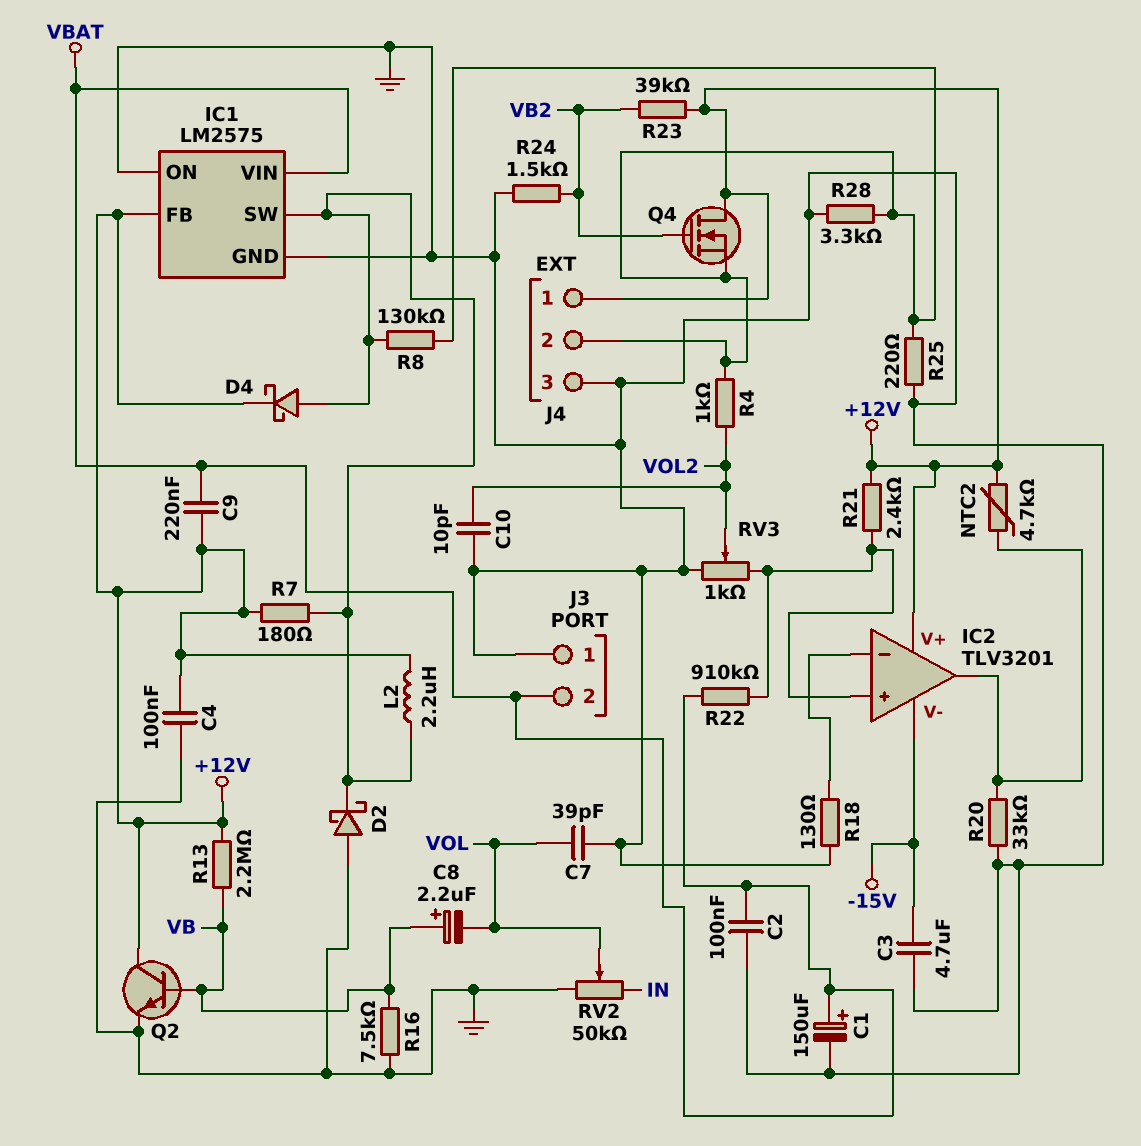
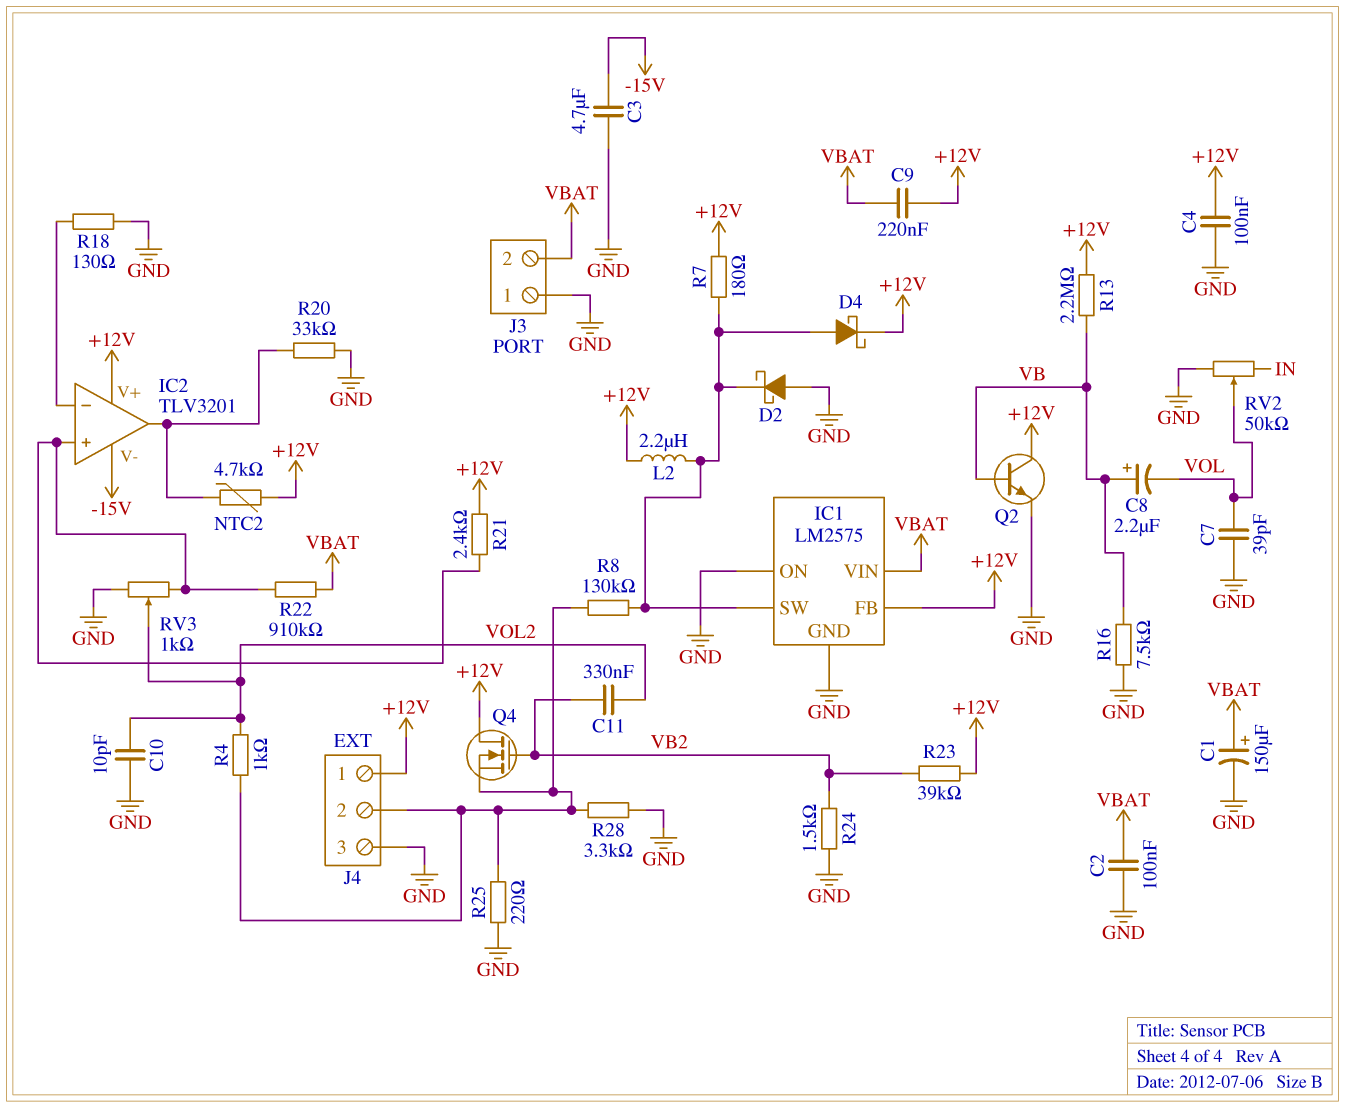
C11: none -> 330nF (VB2, VOL2)

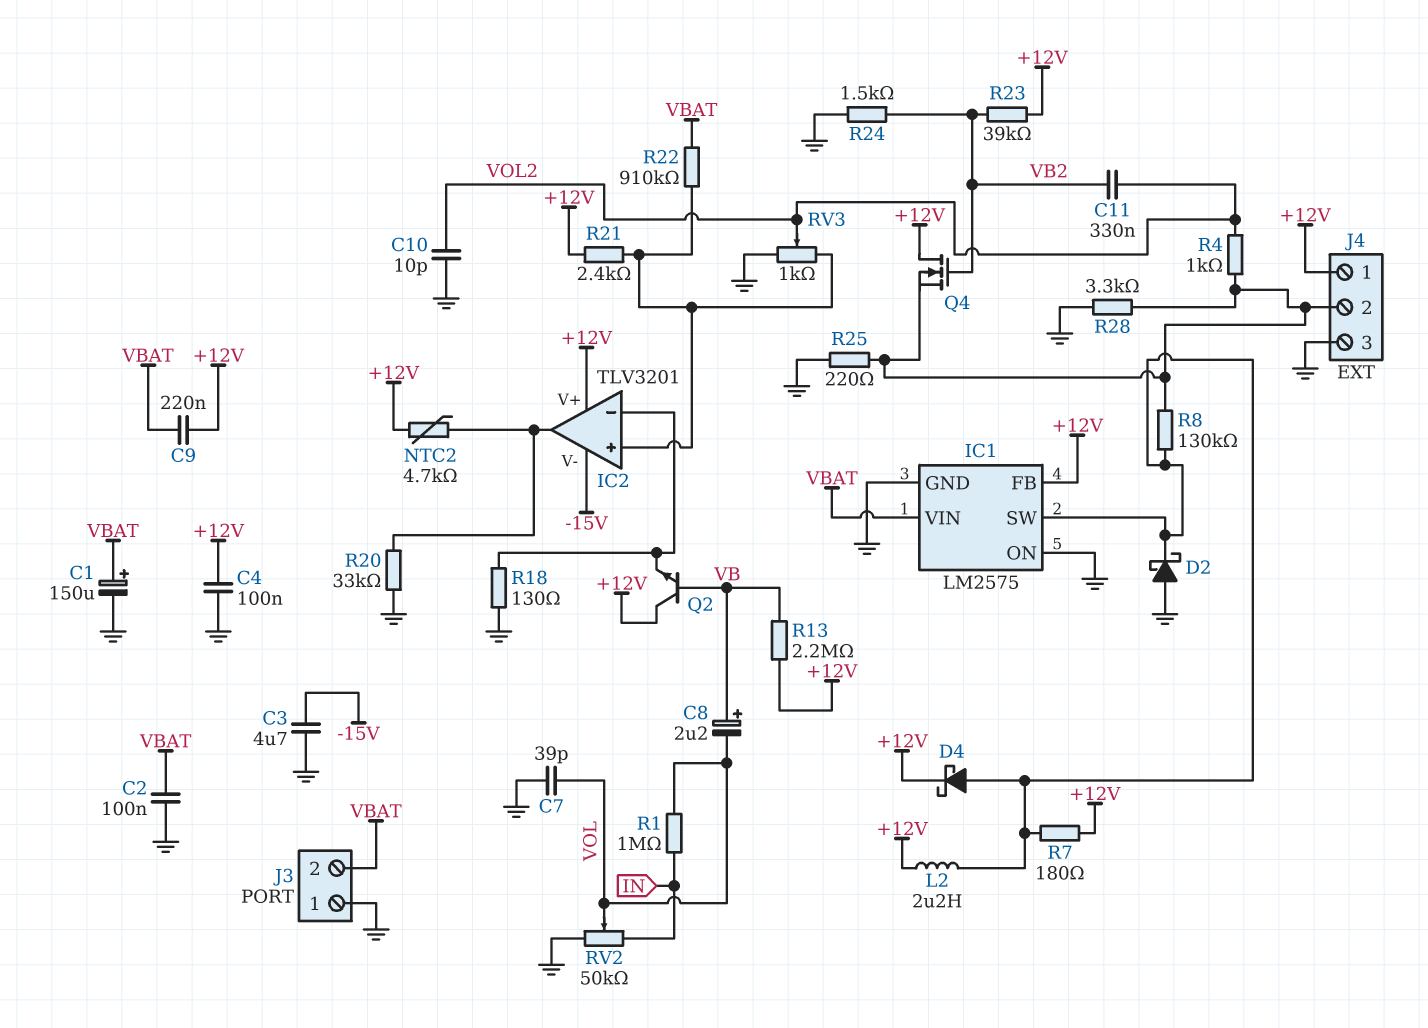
Q2: NPN (B VB, C +12V, E GND) -> NPN (B VB, C +12V, E IC2/in-)
R1: none -> 1M (IN, VOL)
R16: 7.5k (GND, VB) -> none

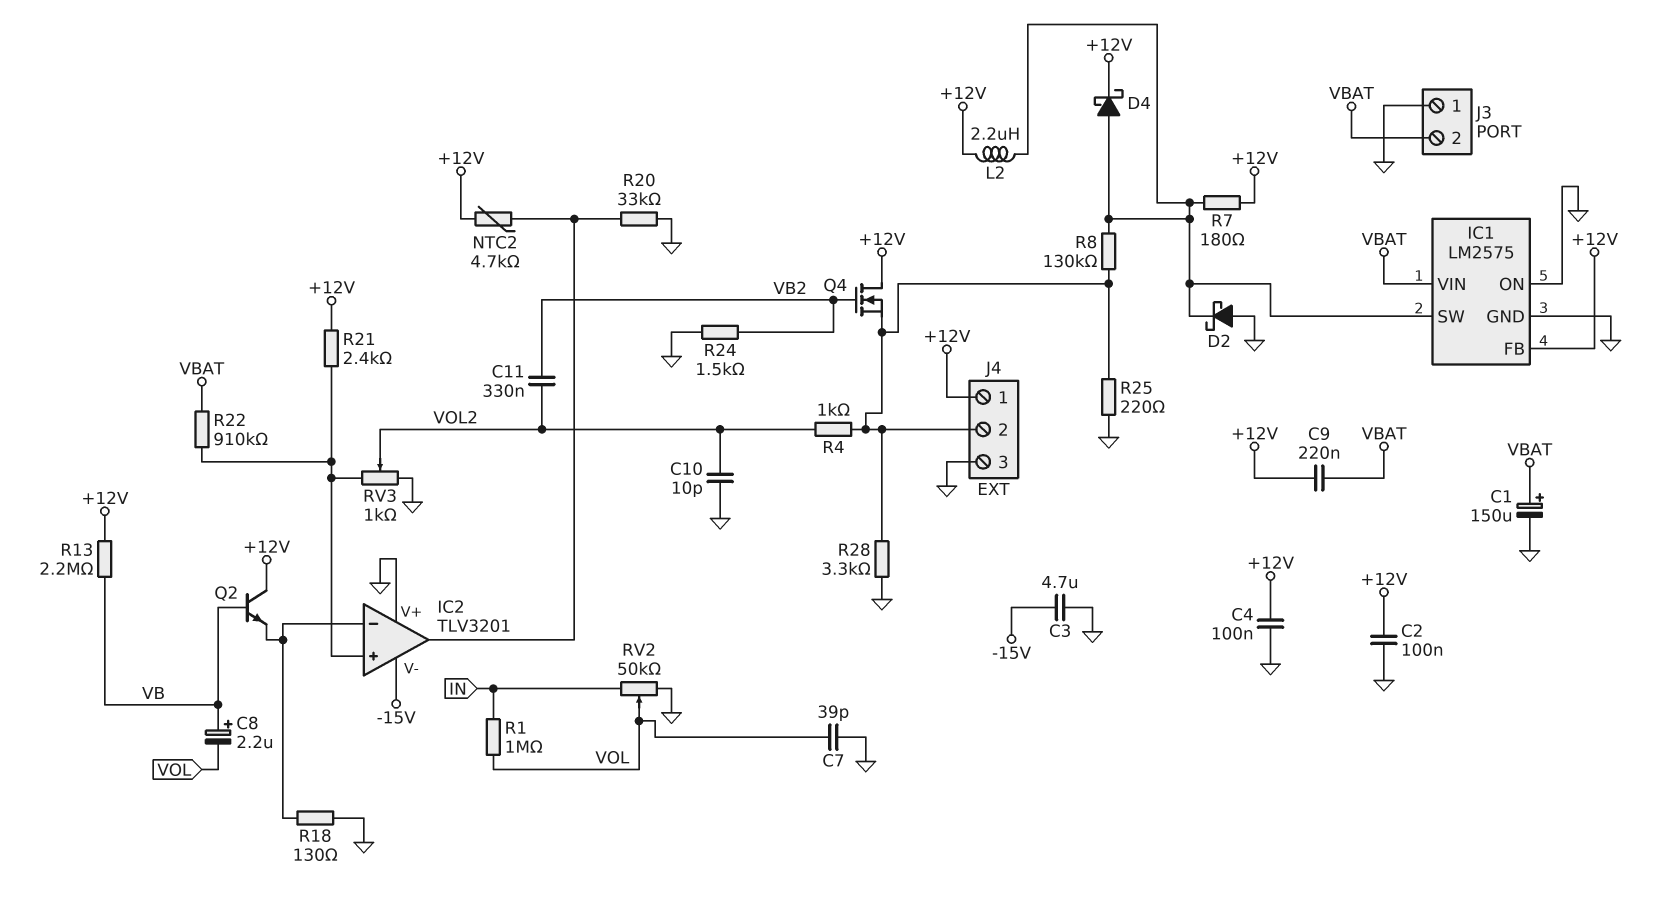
C2: 100nF (GND, VBAT) -> 100nF (+12V, GND)
IC2 pin V+: +12V -> GND
R23: 39k (+12V, VB2) -> none

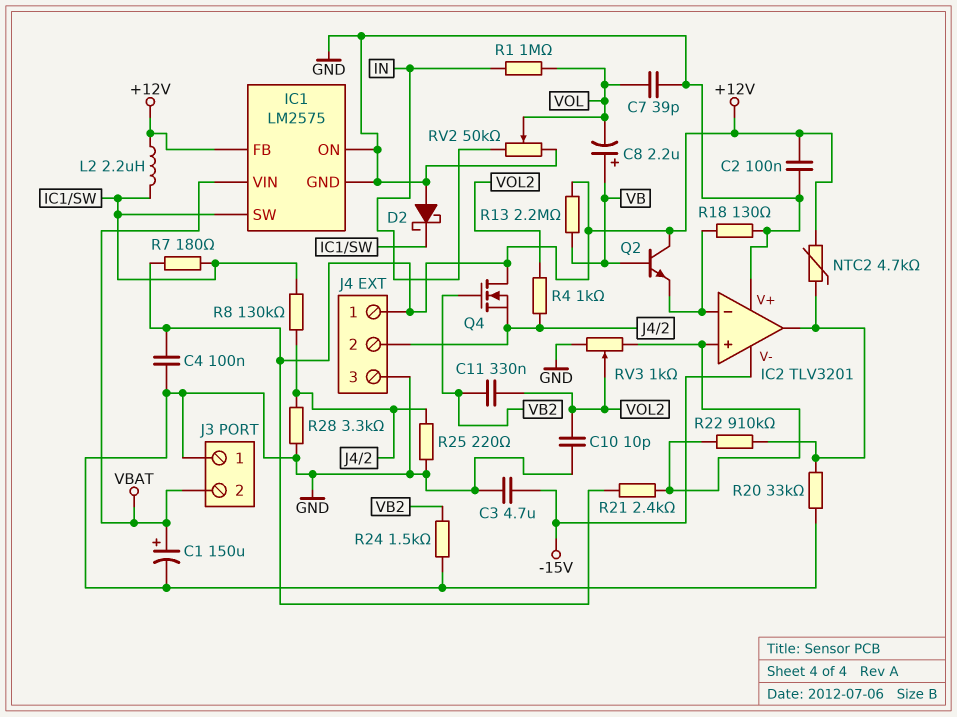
C9: 220nF (+12V, VBAT) -> none
D4: schottky (A IC1/SW, K +12V) -> none
R22: 910k (IC2/in+, VBAT) -> 910k (IC2/in+, IC2/out)

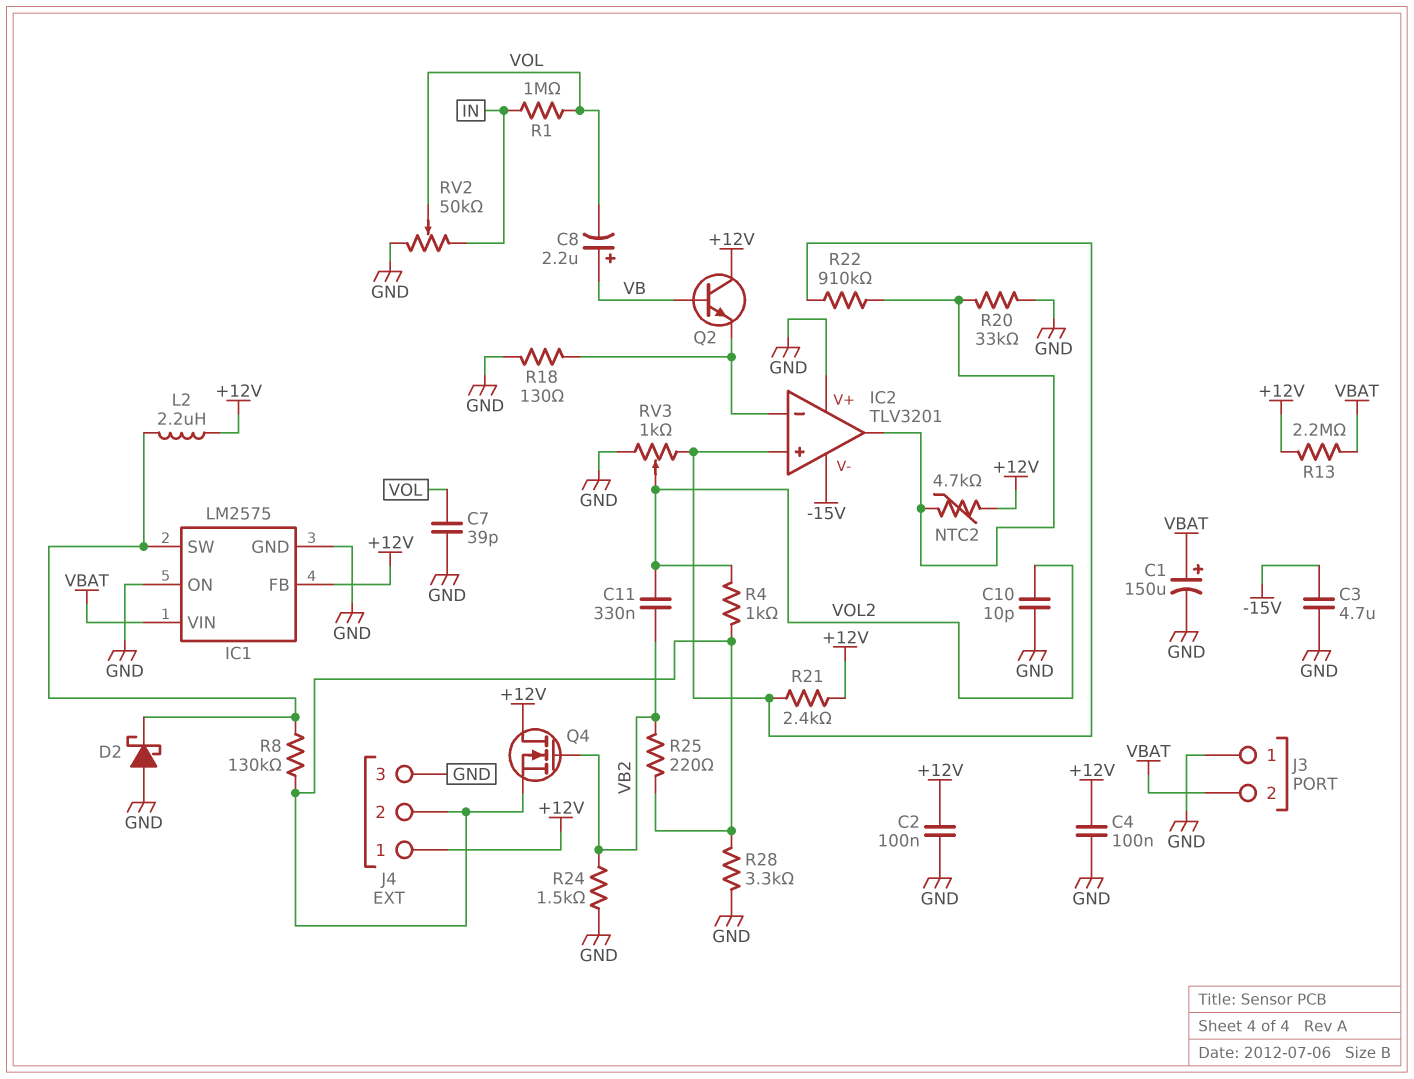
R7: 180 (+12V, IC1/SW) -> none
R13: 2.2M (+12V, VB) -> 2.2M (+12V, VBAT)
R25: 220 (GND, J4/2) -> 220 (J4/2, VB2)

